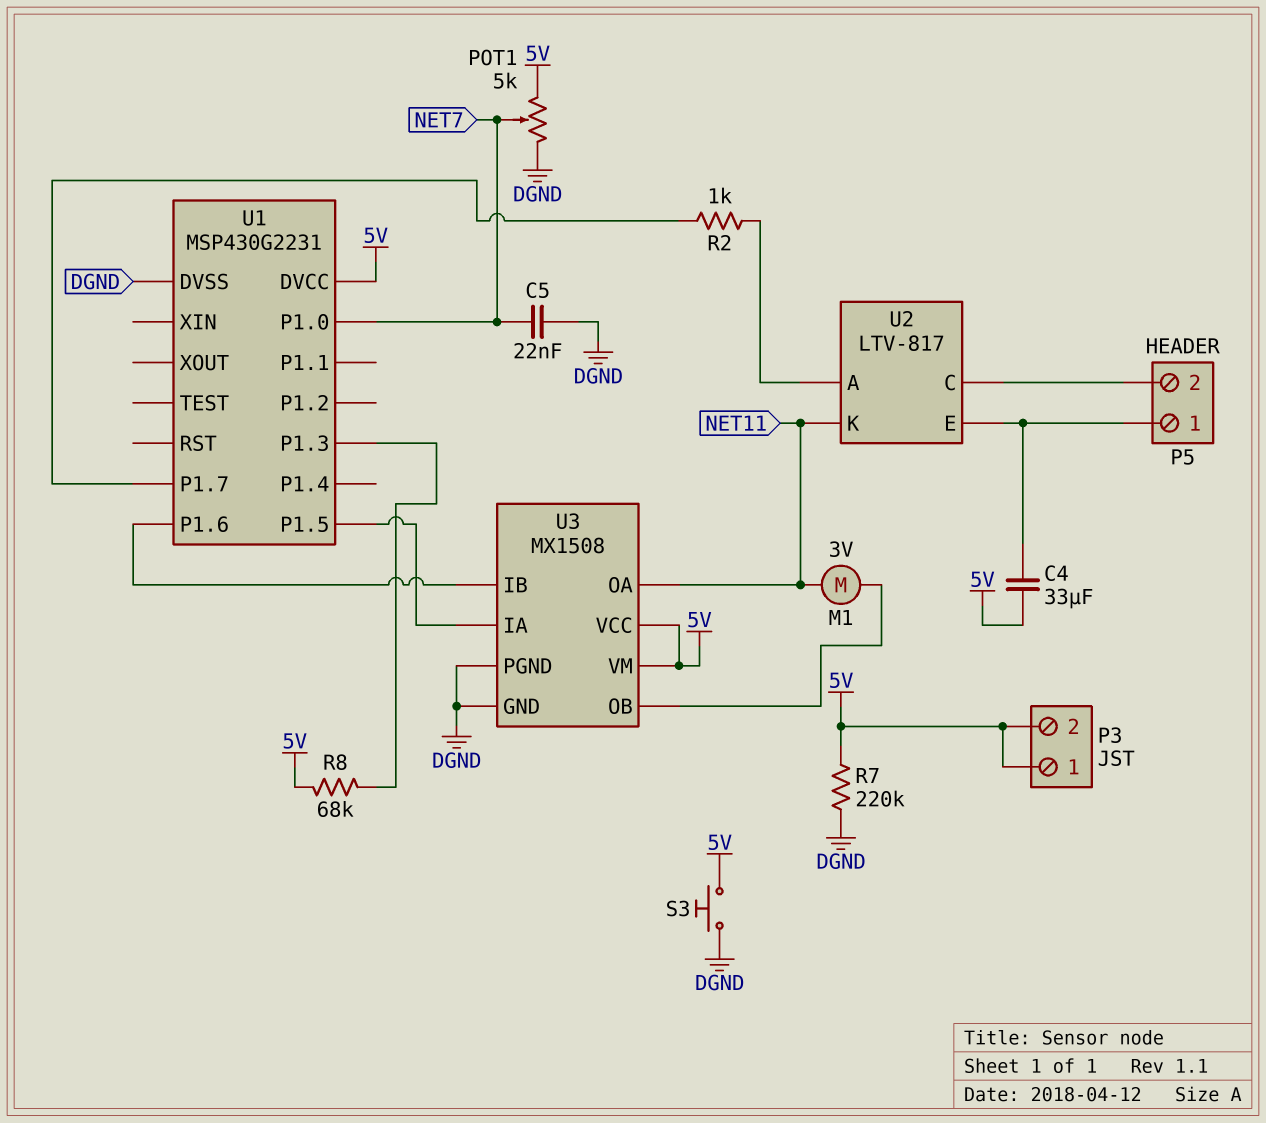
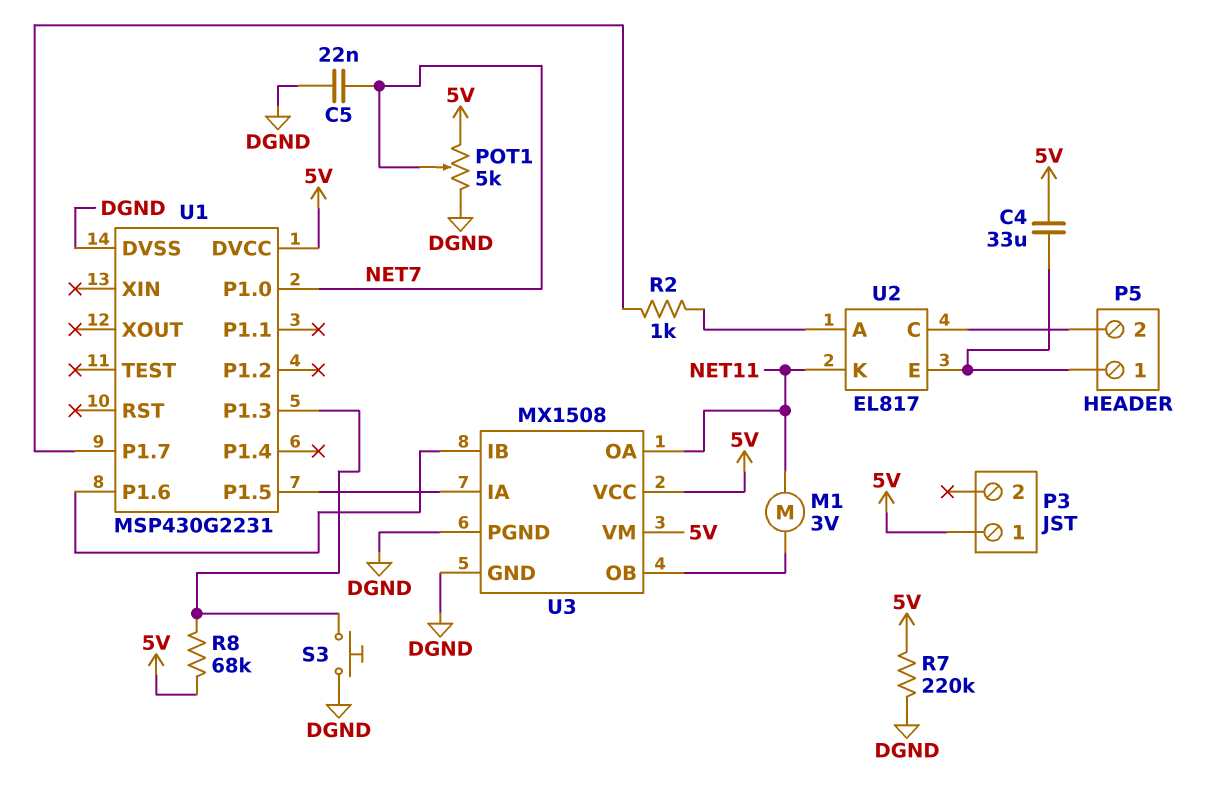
P3 pin 2: 5V -> none
S3: button (5V, DGND) -> button (DGND, U1/P1.3)
U2: LTV-817 -> EL817

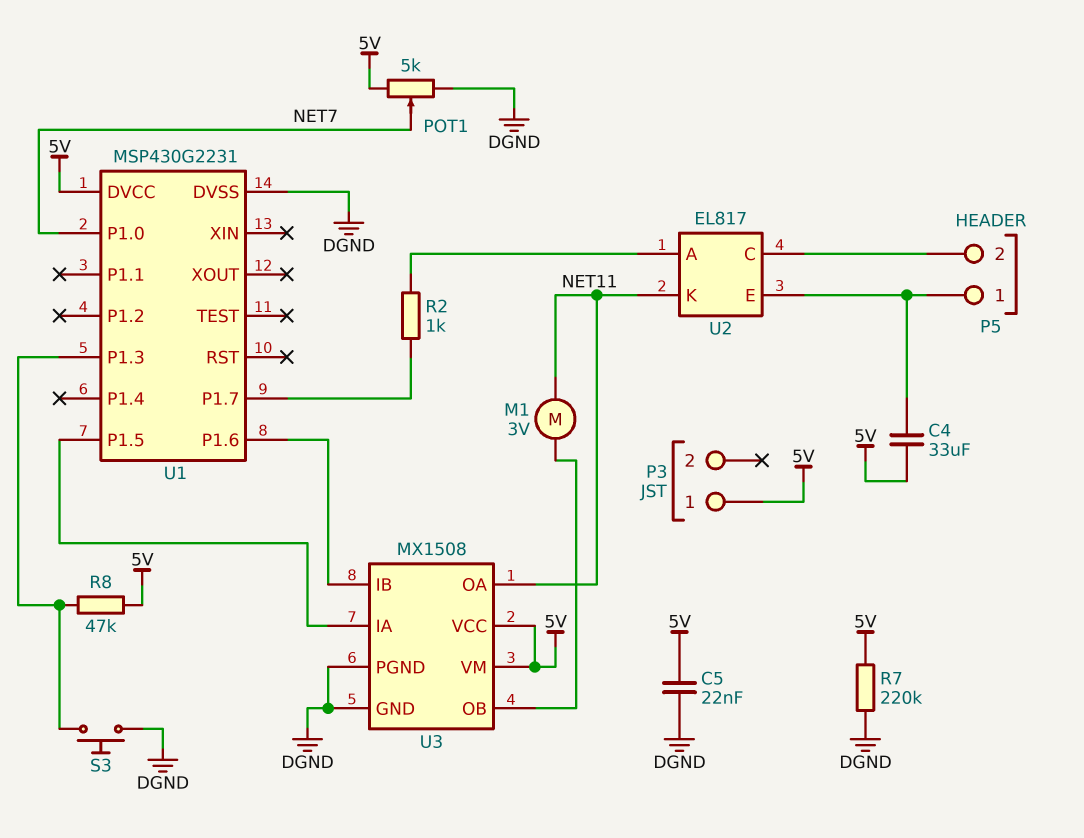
C5: 22nF (DGND, NET7) -> 22nF (5V, DGND)
R8: 68k (5V, U1/P1.3) -> 47k (5V, U1/P1.3)

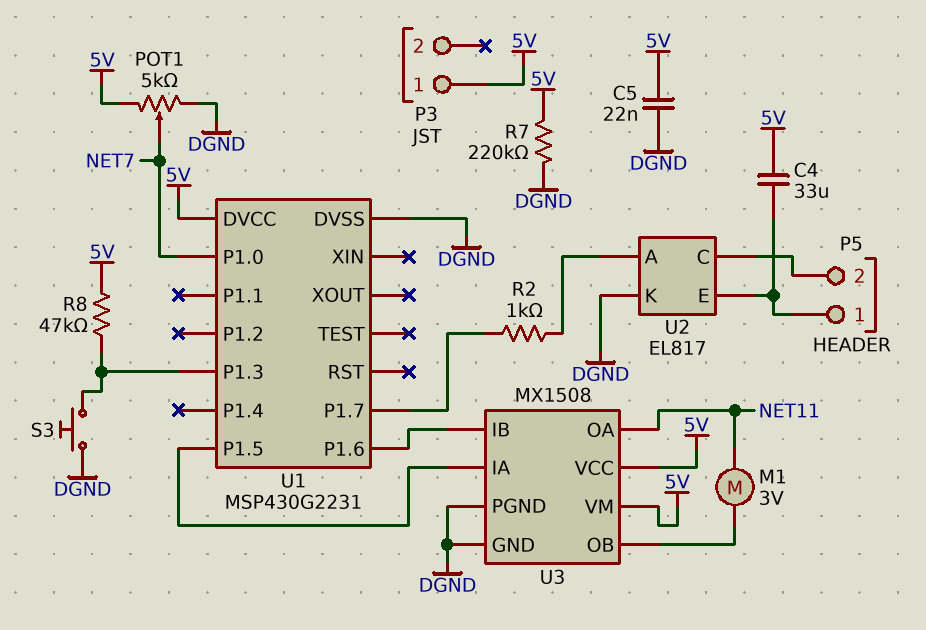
U2 pin K: NET11 -> DGND

